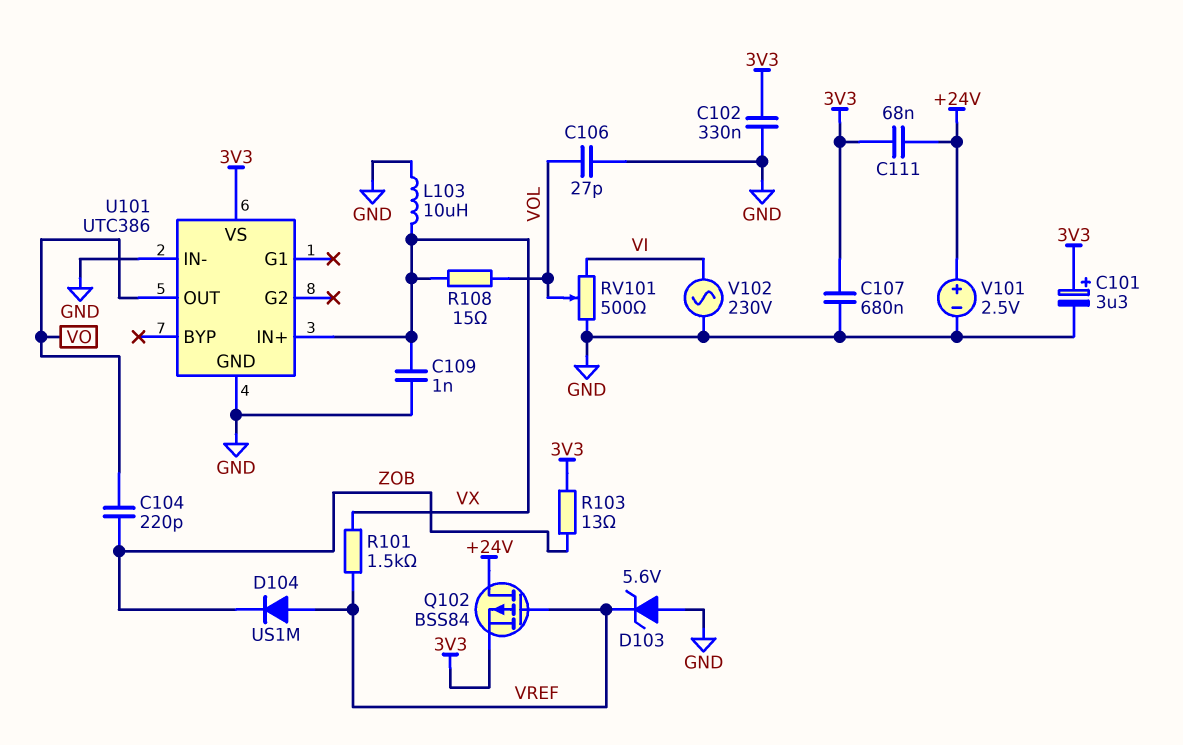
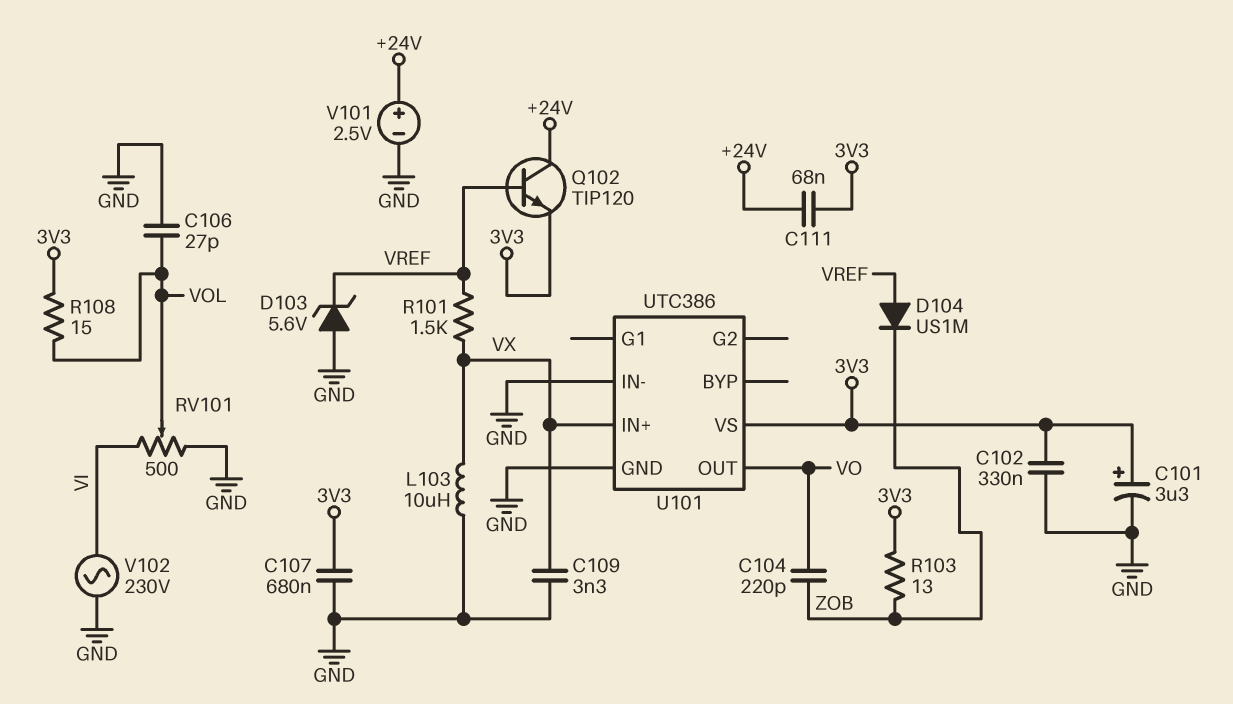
C109: 1nF (GND, VX) -> 3.3nF (GND, VX)
Q102: PMOS BSS84 (G VREF, D +24V, S 3V3) -> NPN TIP120 (B VREF, C +24V, E 3V3)
R108: 15 (VOL, VX) -> 15 (3V3, VOL)

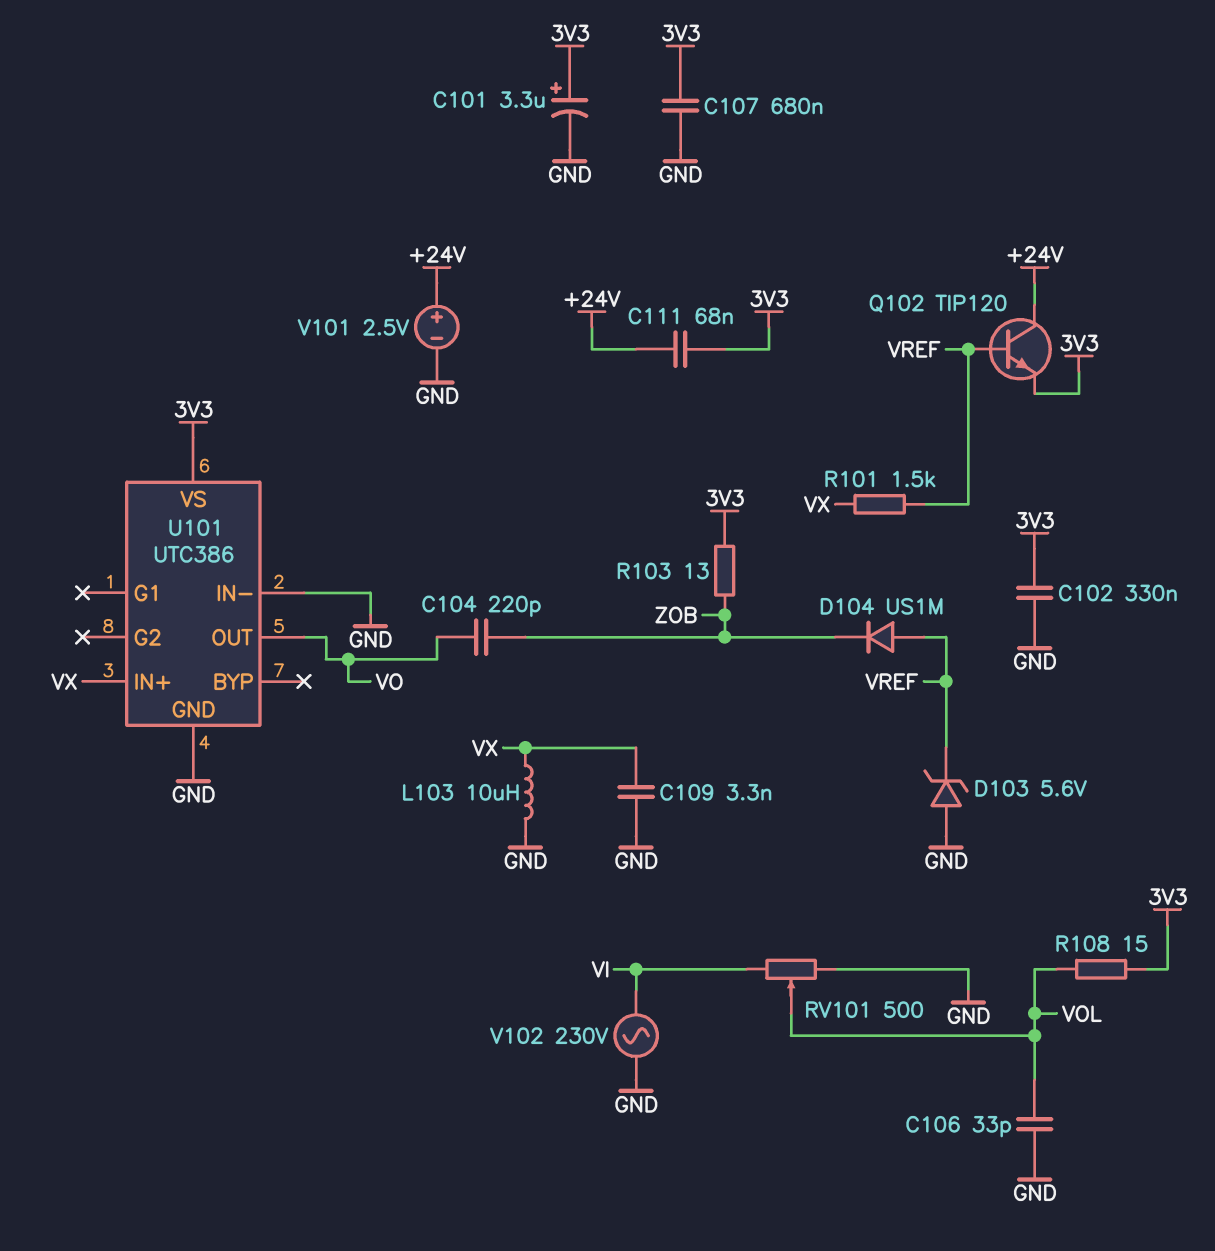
C106: 27pF (GND, VOL) -> 33pF (GND, VOL)

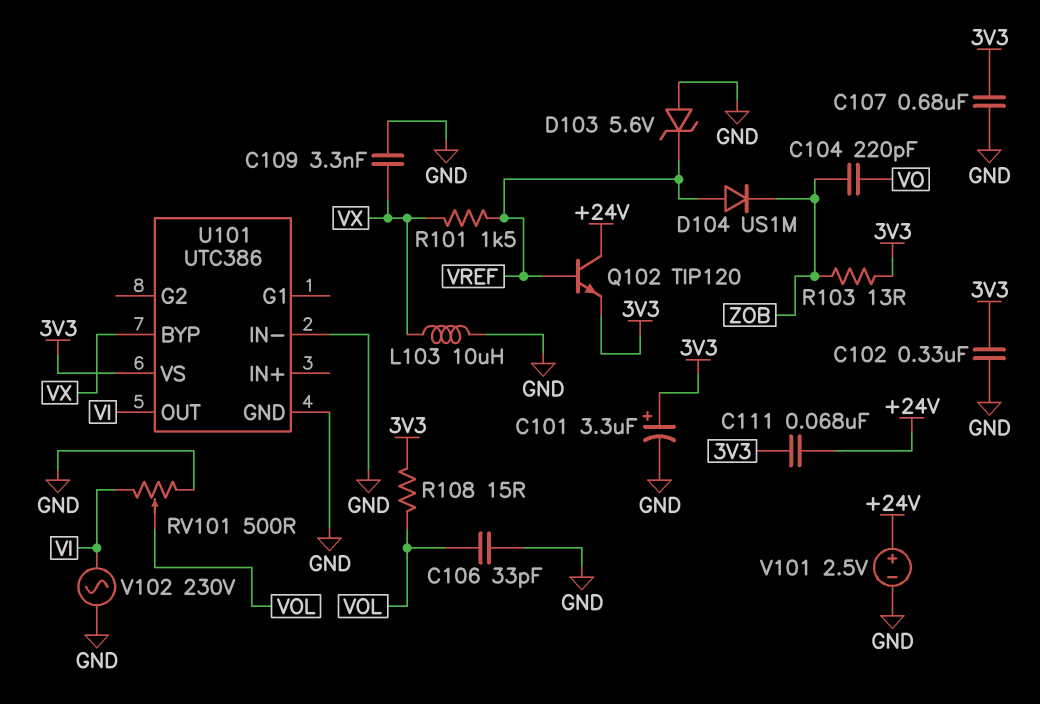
U101 pin BYP: none -> VX
U101 pin IN+: VX -> none
U101 pin OUT: VO -> VI

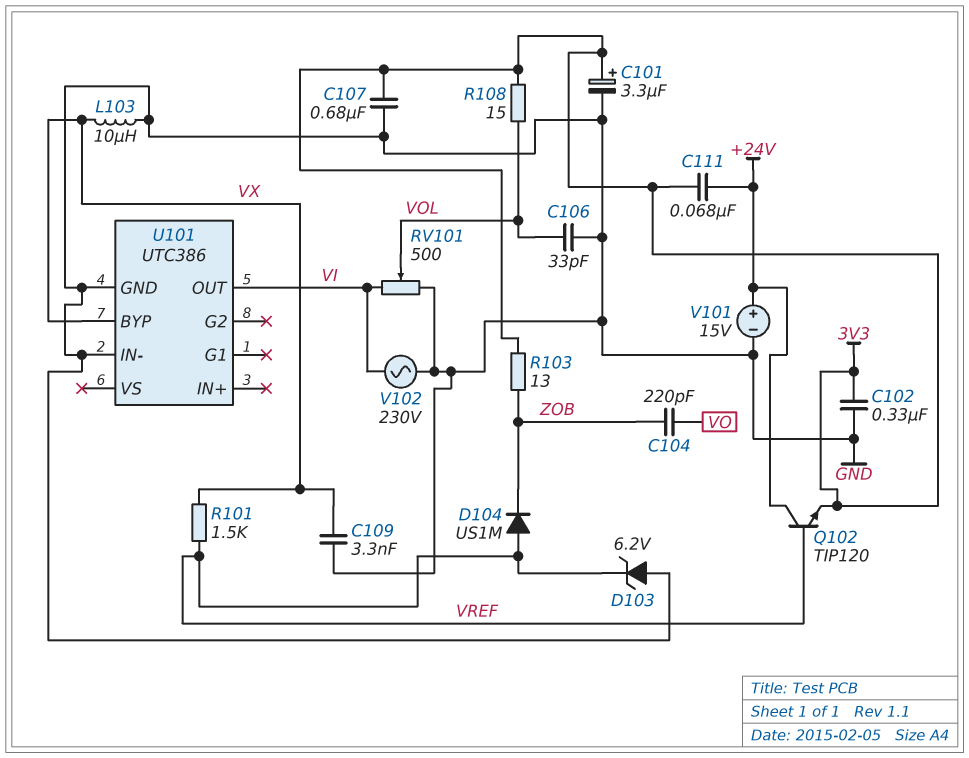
D103: zener 5.6V (A GND, K VREF) -> zener 6.2V (A GND, K VREF)
U101 pin VS: 3V3 -> none
V101: 2.5V (plus +24V, minus GND) -> 15V (plus +24V, minus GND)

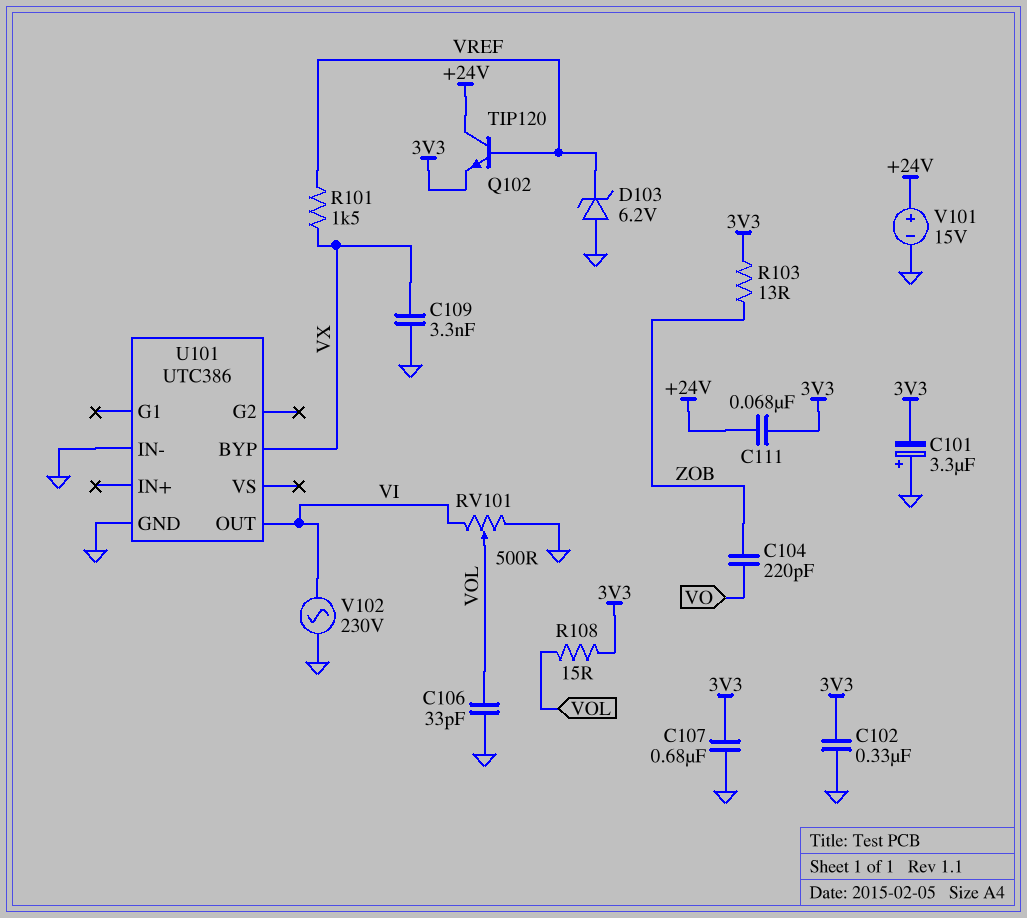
C101: 3.3uF (plus 3V3, minus GND) -> 3.3uF (plus GND, minus 3V3)
D104: diode US1M (A VREF, K ZOB) -> none
L103: 10uH (GND, VX) -> none

